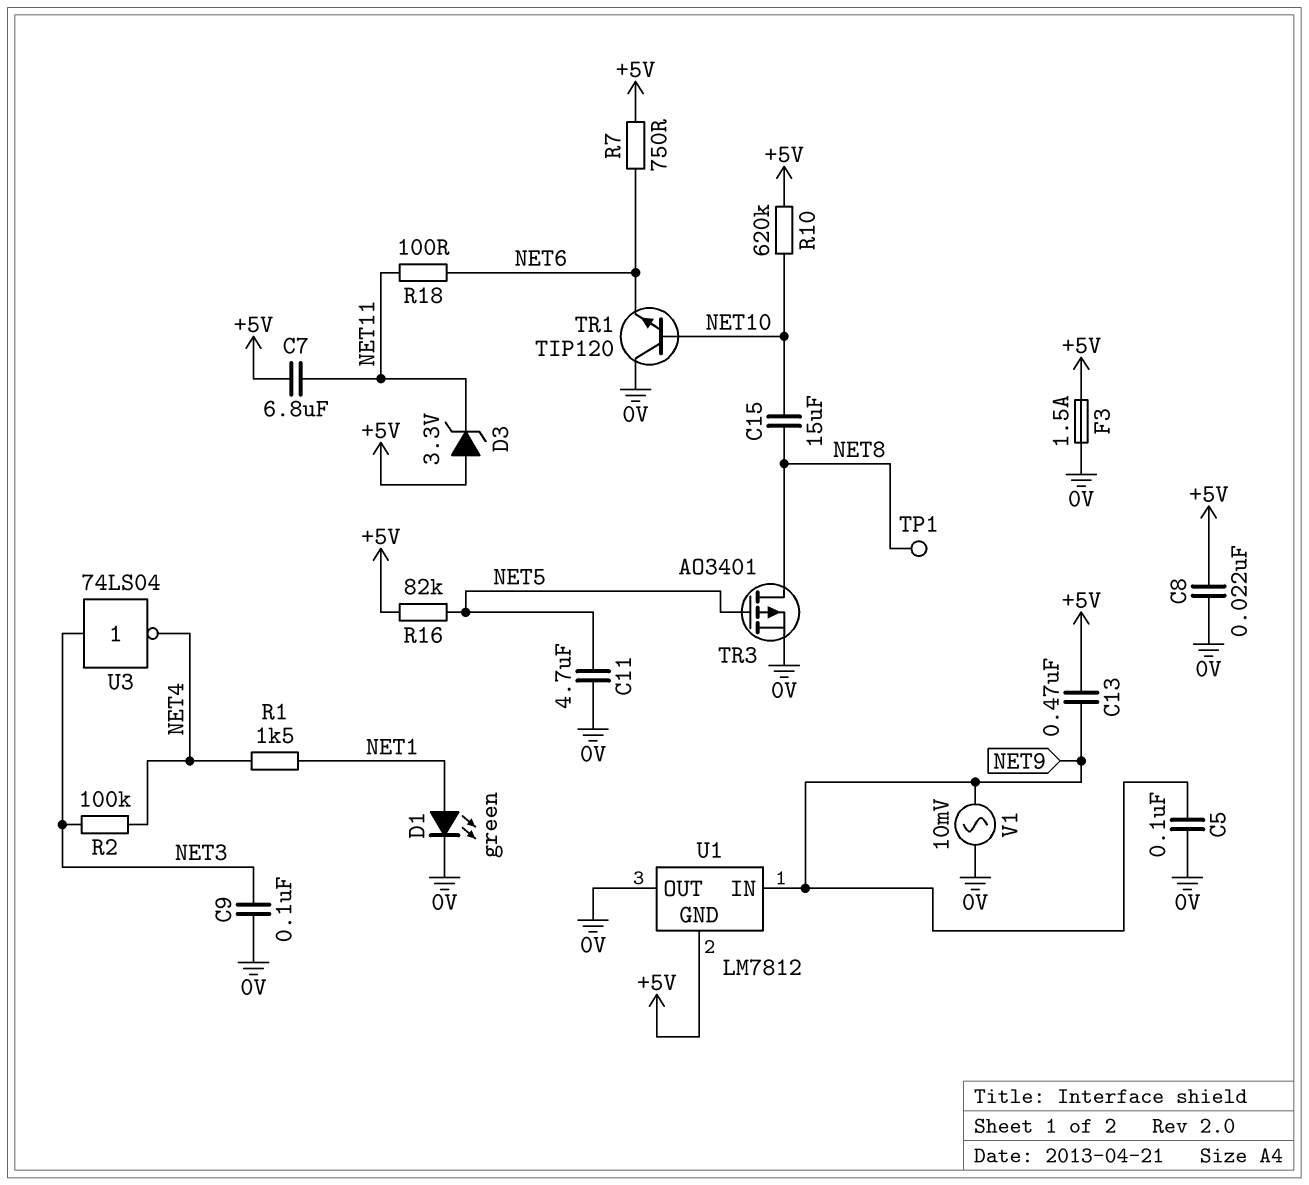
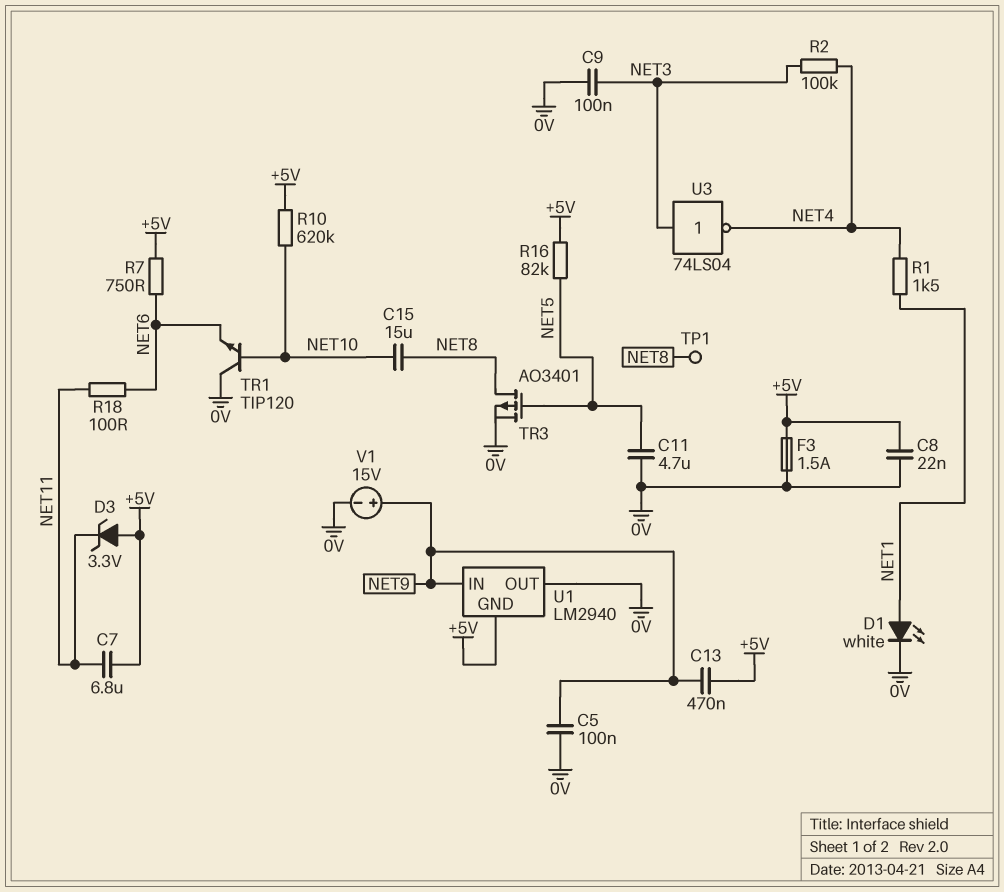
D1: LED green (A NET1, K 0V) -> LED white (A NET1, K 0V)
U1: LM7812 -> LM2940
V1: AC 10mV (0V, NET9) -> 15V (plus NET9, minus 0V)

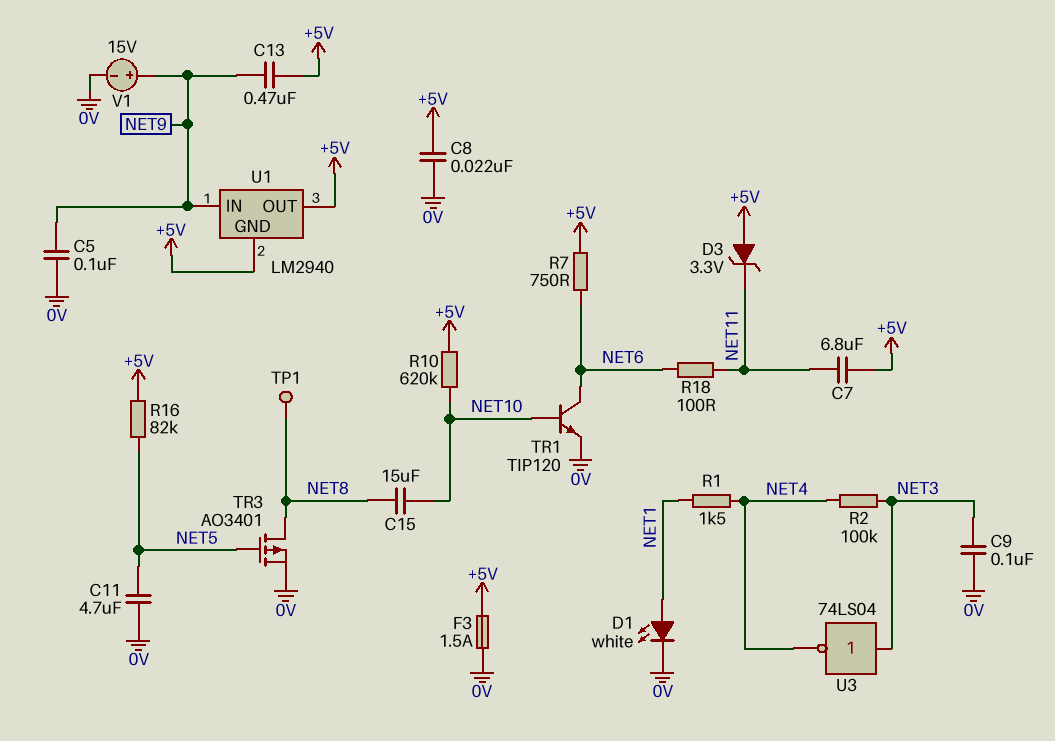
TR1: NPN TIP120 (B NET10, C 0V, E NET6) -> NPN TIP120 (B NET10, C NET6, E 0V)
U1 pin OUT: 0V -> +5V

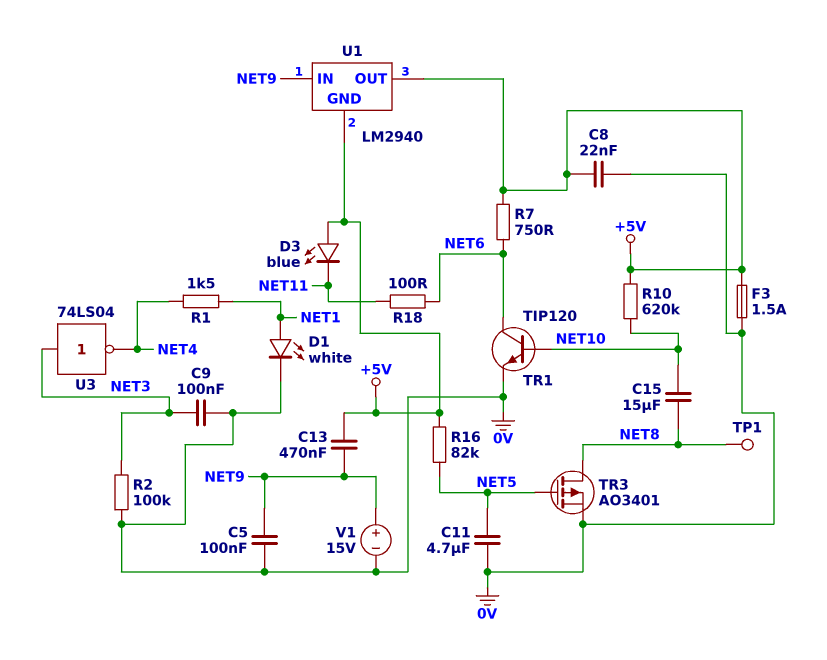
C7: 6.8uF (+5V, NET11) -> none
D3: zener 3.3V (A +5V, K NET11) -> LED blue (A +5V, K NET11)
R2: 100k (NET3, NET4) -> 100k (0V, NET3)

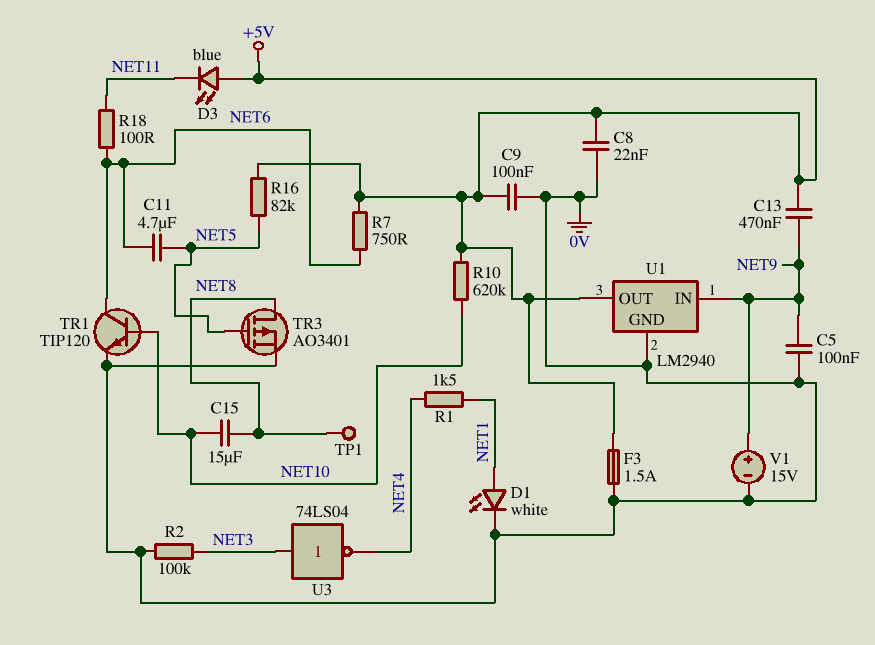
C9: 100nF (0V, NET3) -> 100nF (+5V, 0V)
C11: 4.7uF (0V, NET5) -> 4.7uF (NET5, NET6)
U1 pin GND: +5V -> 0V

